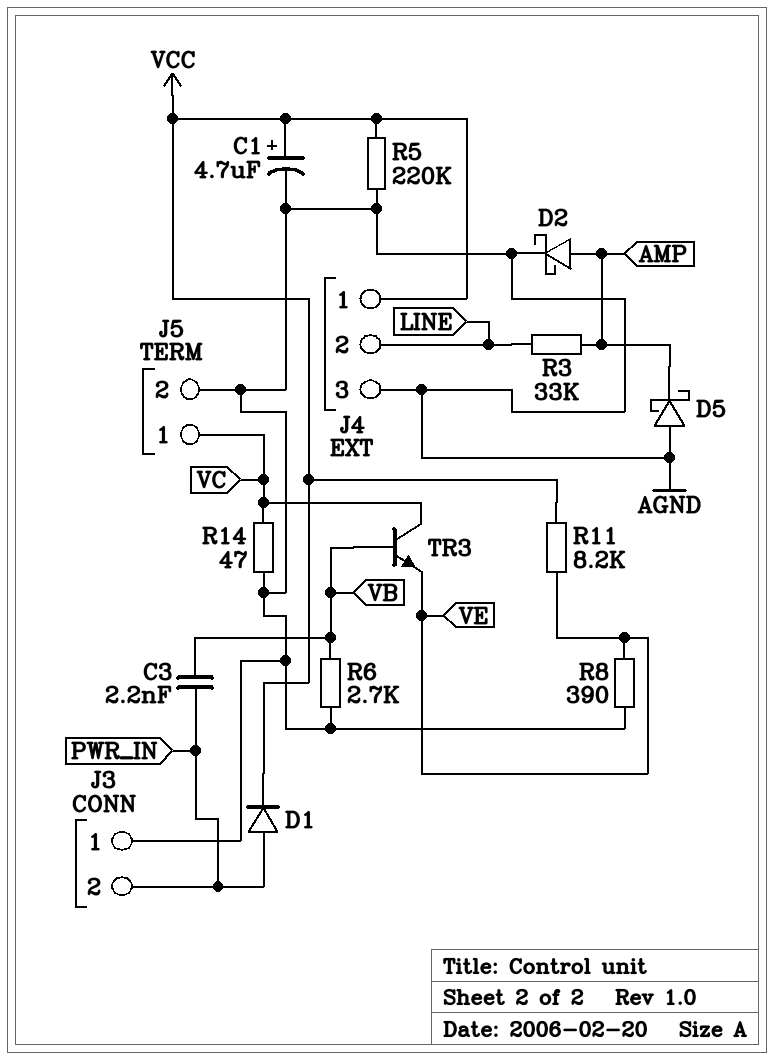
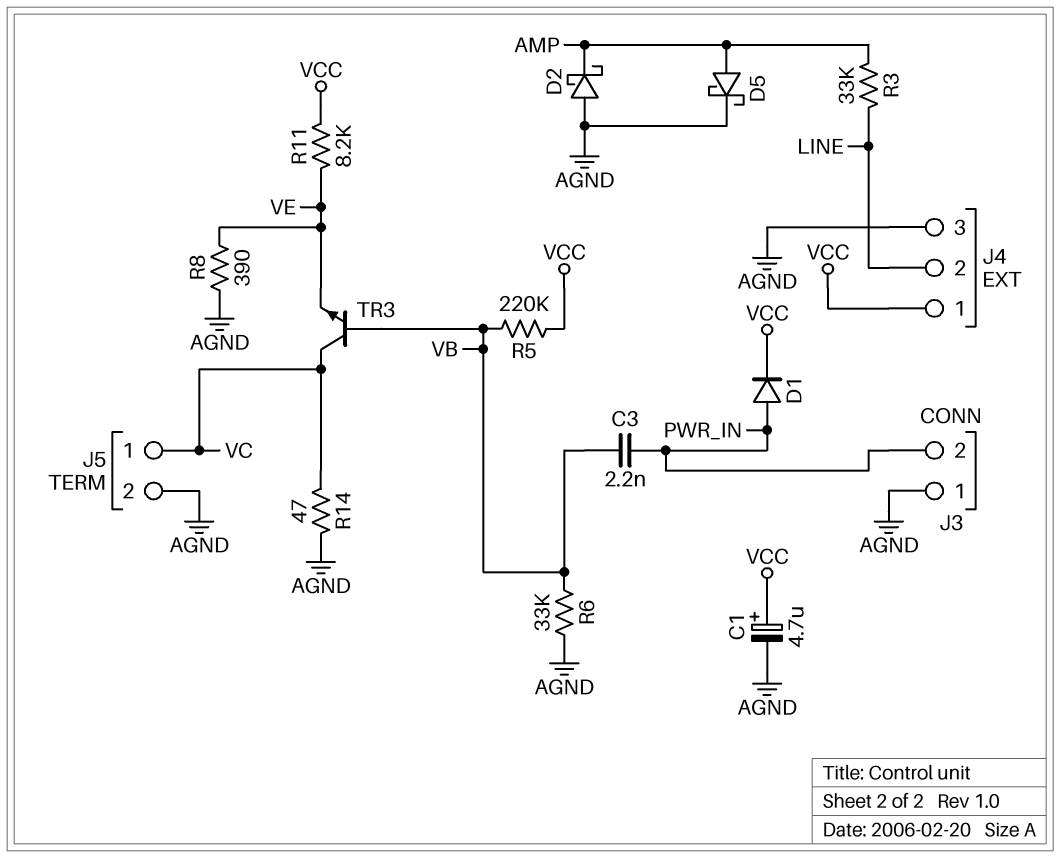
D2: schottky (A AMP, K AGND) -> schottky (A AGND, K AMP)
D5: schottky (A AGND, K AMP) -> schottky (A AMP, K AGND)
R5: 220k (AGND, VCC) -> 220k (VB, VCC)
R6: 2.7k (AGND, VB) -> 33k (AGND, VB)

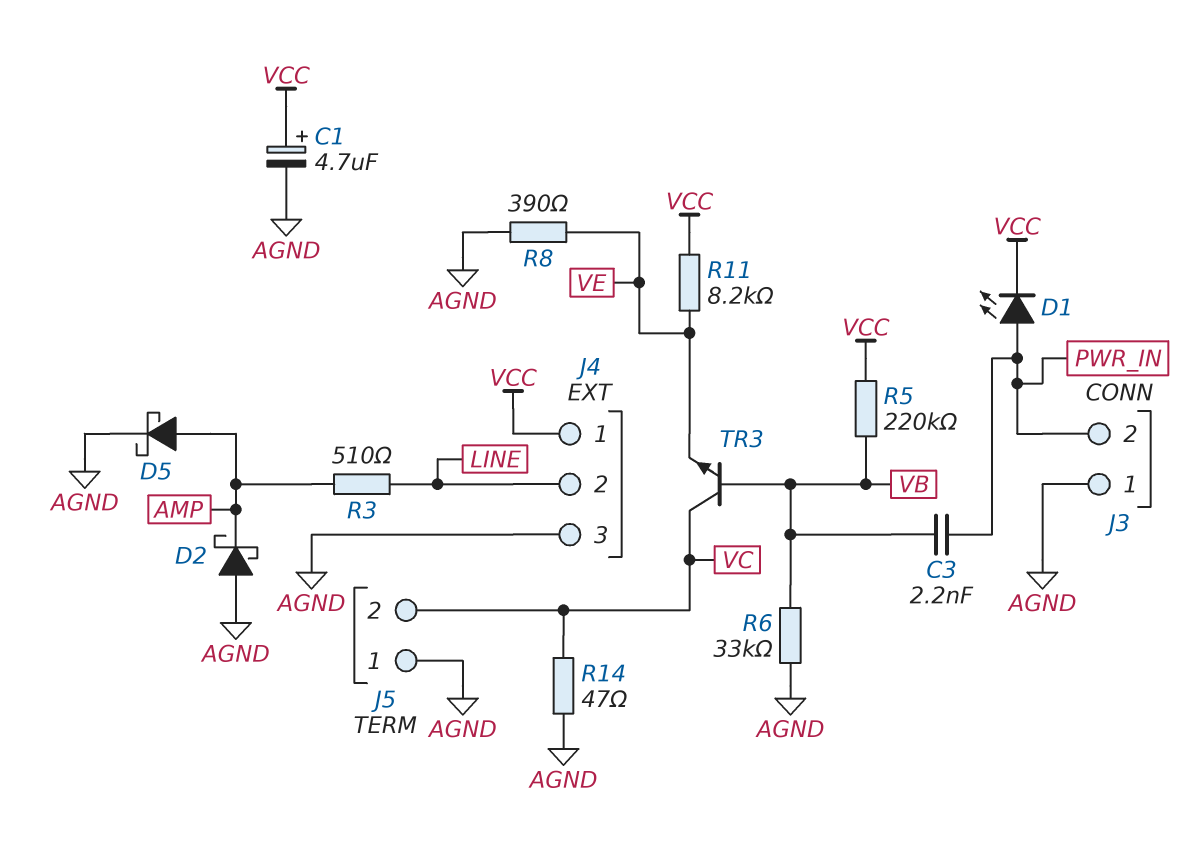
D1: diode (A PWR_IN, K VCC) -> LED (A PWR_IN, K VCC)
J5 pin 1: VC -> AGND
J5 pin 2: AGND -> VC
R3: 33k (AMP, LINE) -> 510 (AMP, LINE)

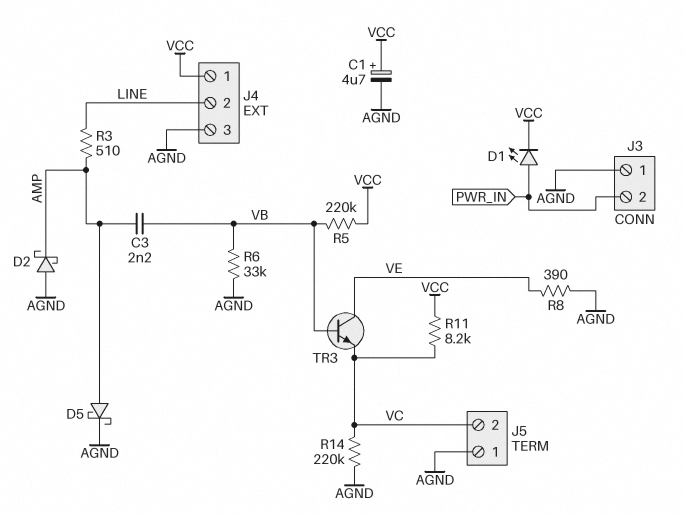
C3: 2.2nF (PWR_IN, VB) -> 2.2nF (AMP, VB)
R11: 8.2k (VCC, VE) -> 8.2k (VC, VCC)
R14: 47 (AGND, VC) -> 220k (AGND, VC)
TR3: NPN (B VB, C VC, E VE) -> NPN (B VB, C VE, E VC)

